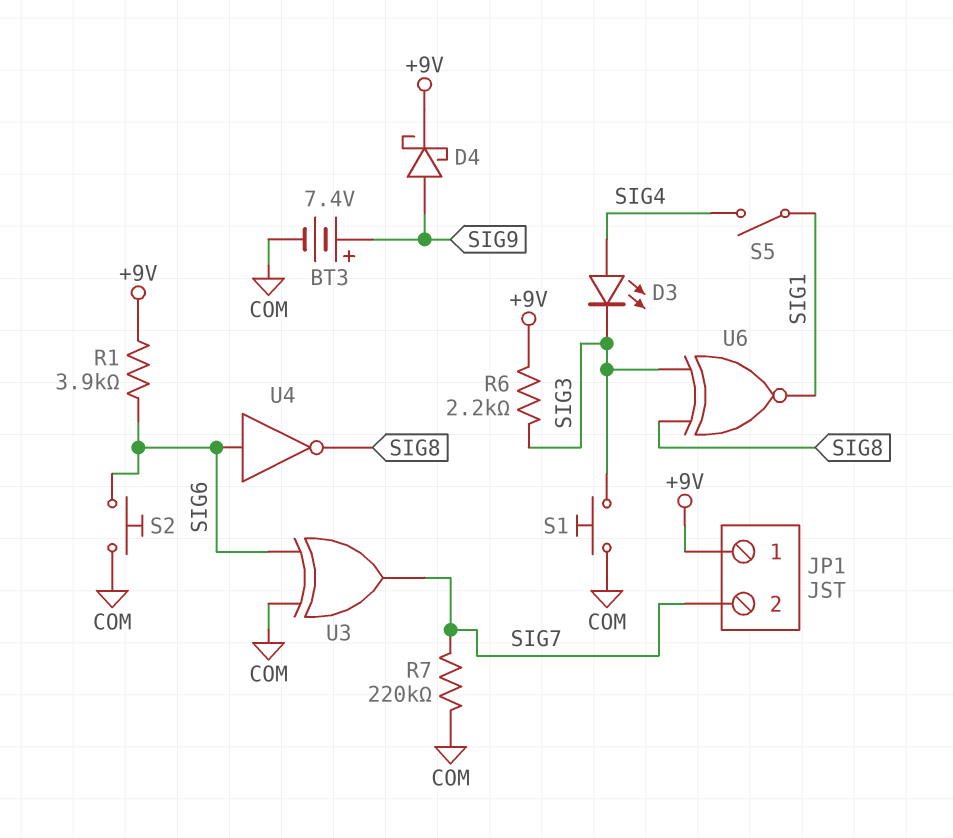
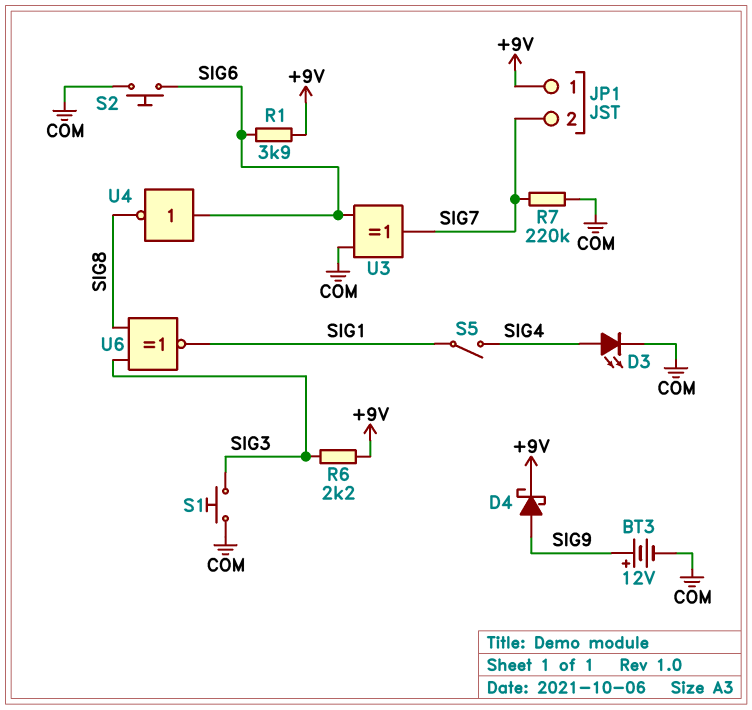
BT3: 7.4V (plus SIG9, minus COM) -> 12V (plus SIG9, minus COM)
D3: LED (A SIG4, K SIG3) -> LED (A SIG4, K COM)

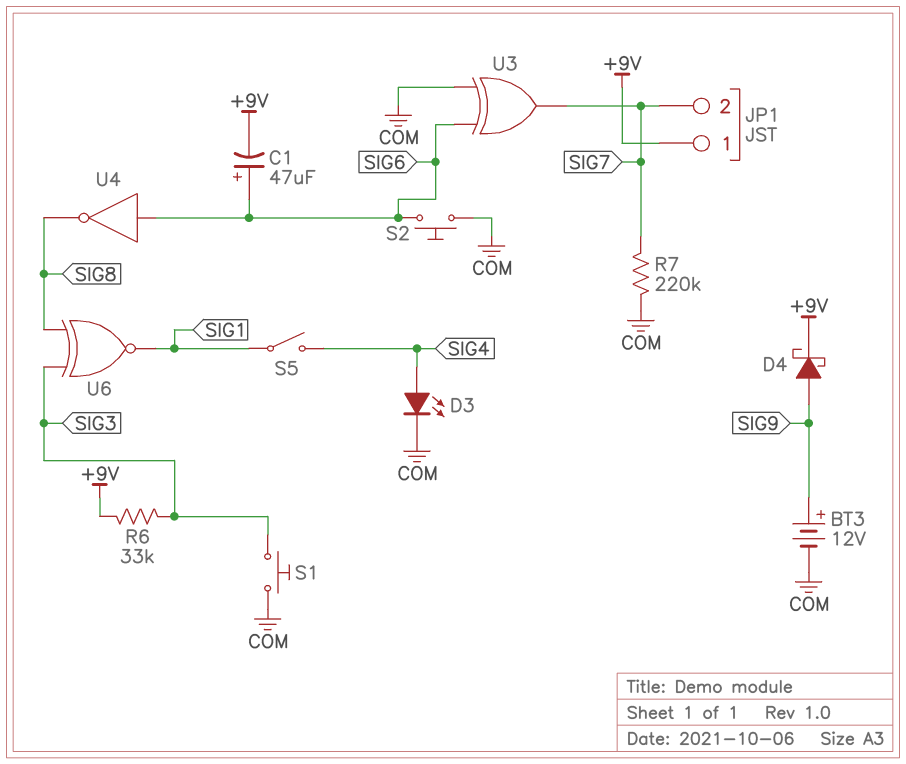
C1: none -> 47uF (plus SIG6, minus +9V)
R1: 3.9k (+9V, SIG6) -> none
R6: 2.2k (+9V, SIG3) -> 33k (+9V, SIG3)

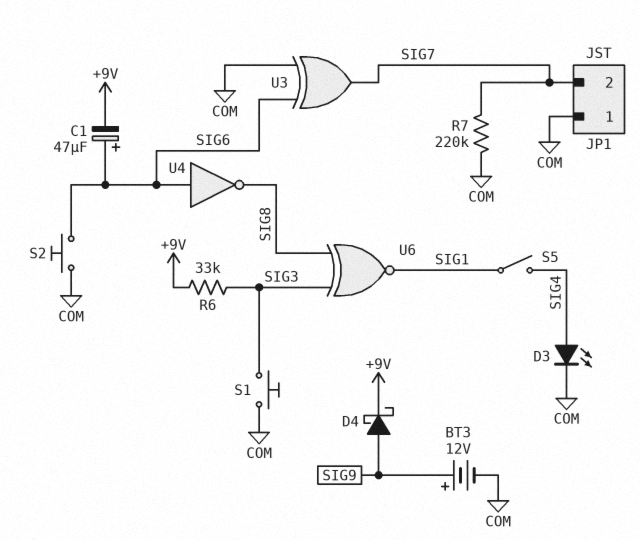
JP1 pin 1: +9V -> COM

